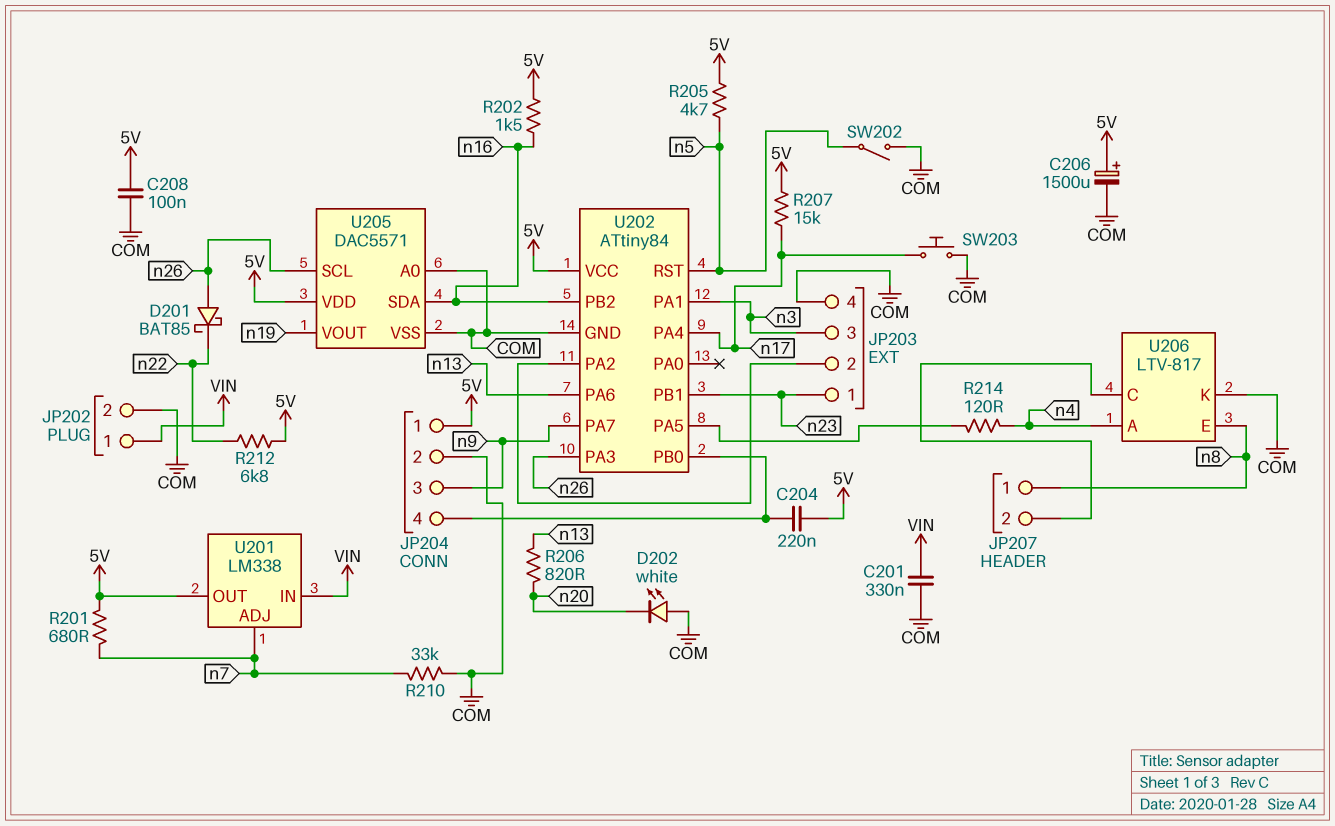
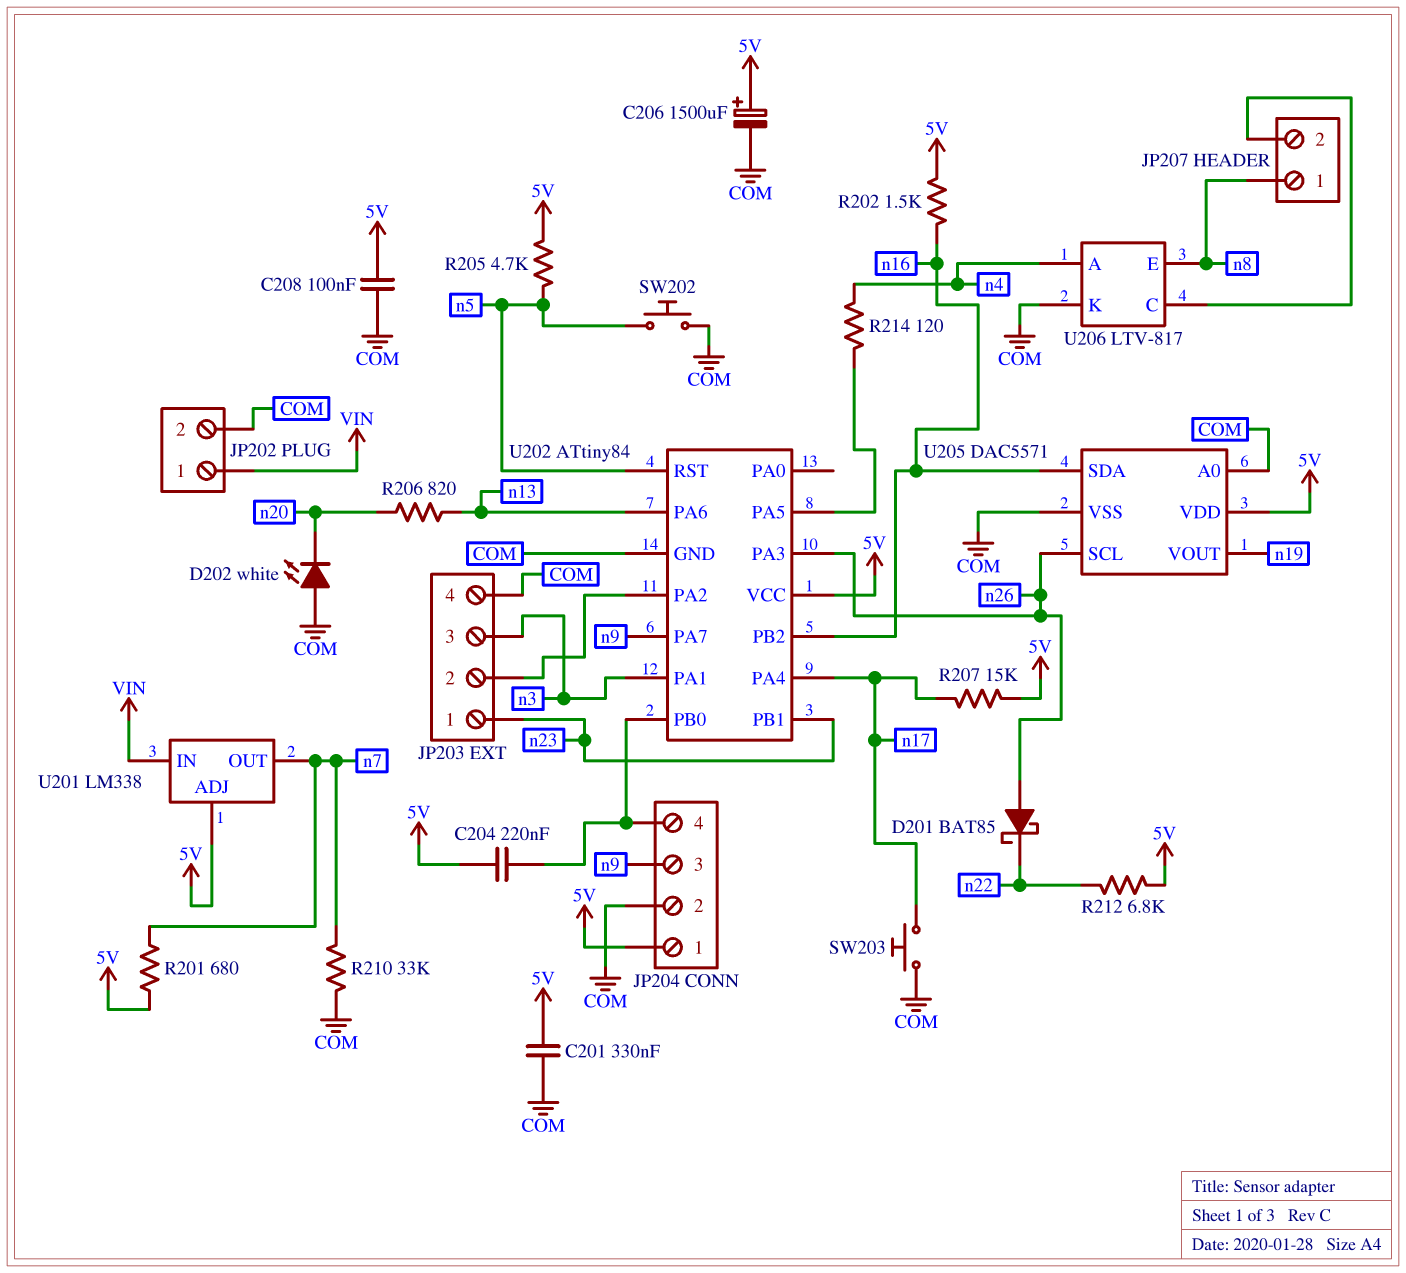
C201: 330nF (COM, VIN) -> 330nF (5V, COM)
SW202: switch (COM, n5) -> button (COM, n5)
U201 pin ADJ: n7 -> 5V
U201 pin OUT: 5V -> n7

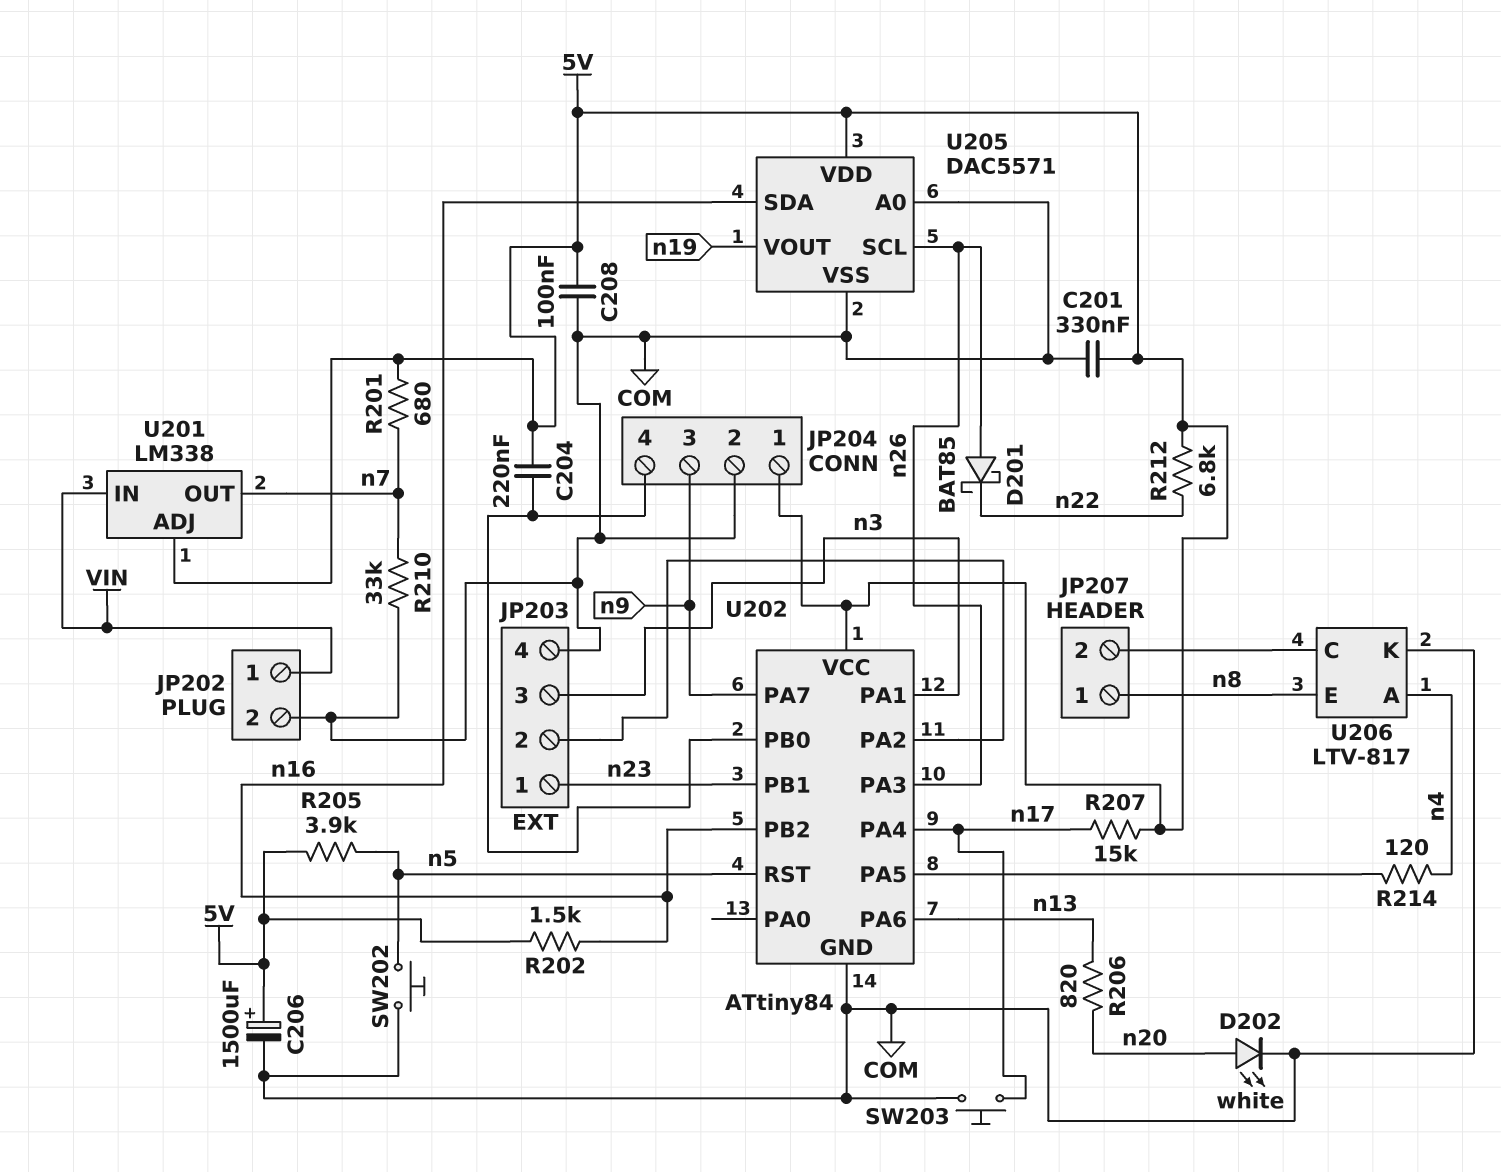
D202: LED white (A COM, K n20) -> LED white (A n20, K COM)
R205: 4.7k (5V, n5) -> 3.9k (5V, n5)

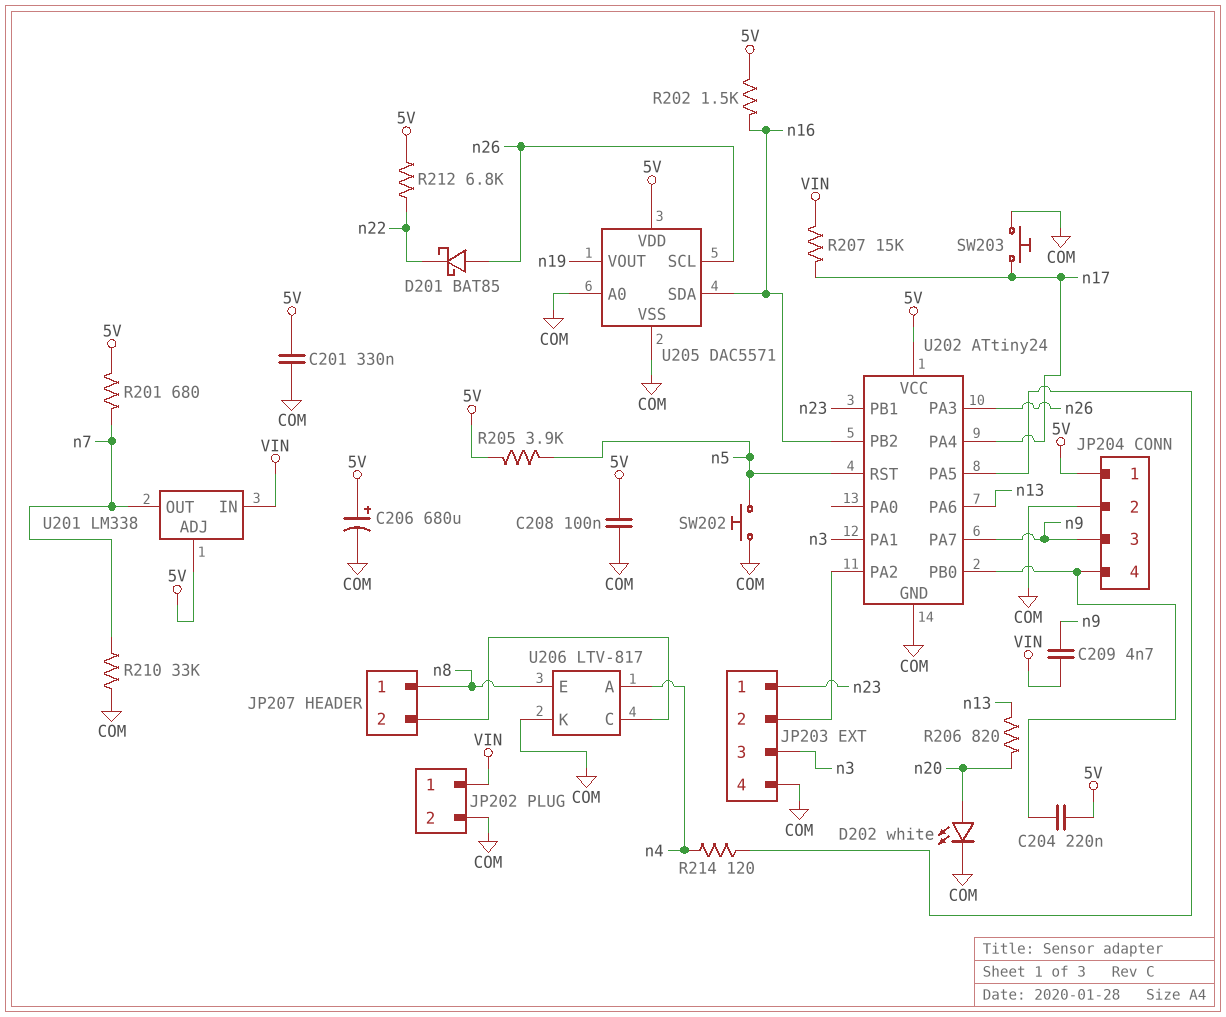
C206: 1500uF (plus 5V, minus COM) -> 680uF (plus 5V, minus COM)
C209: none -> 4.7nF (VIN, n9)
R207: 15k (5V, n17) -> 15k (VIN, n17)
U202: ATtiny84 -> ATtiny24

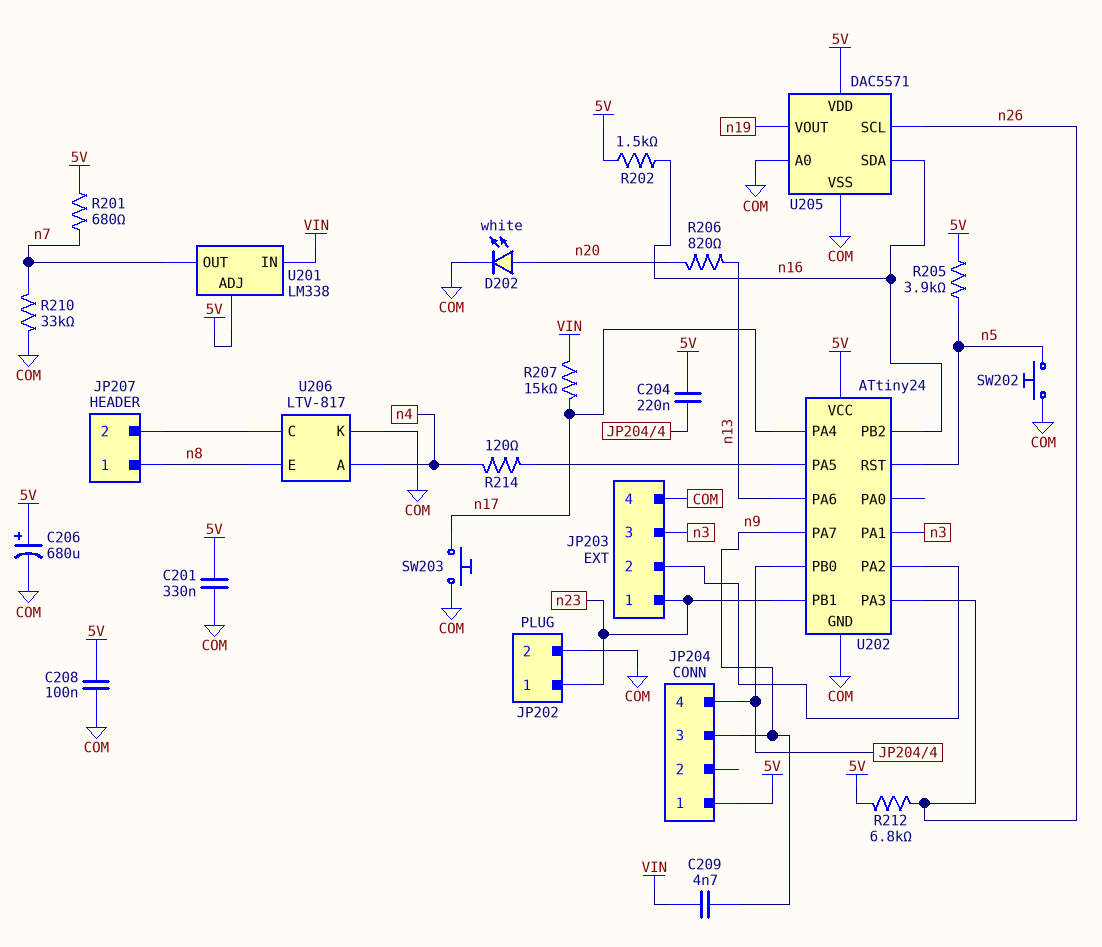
D201: schottky BAT85 (A n26, K n22) -> none
JP202 pin 1: VIN -> n23
JP204 pin 2: COM -> none
R212: 6.8k (5V, n22) -> 6.8k (5V, n26)

